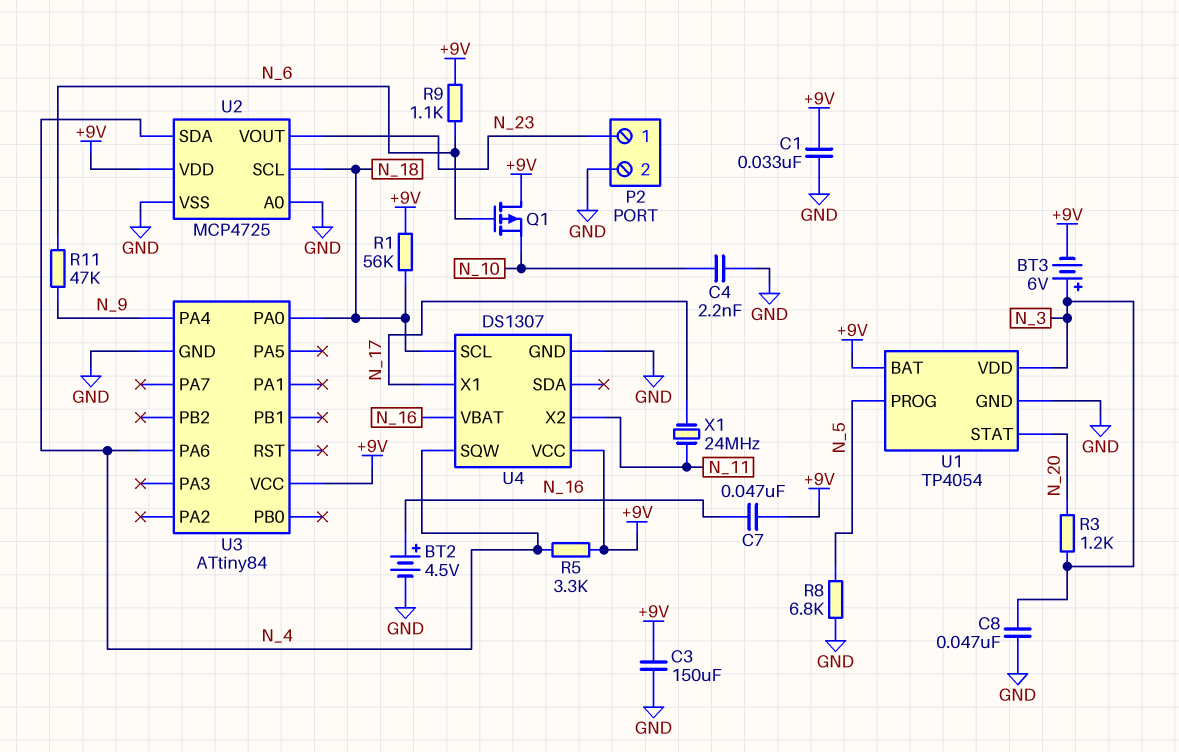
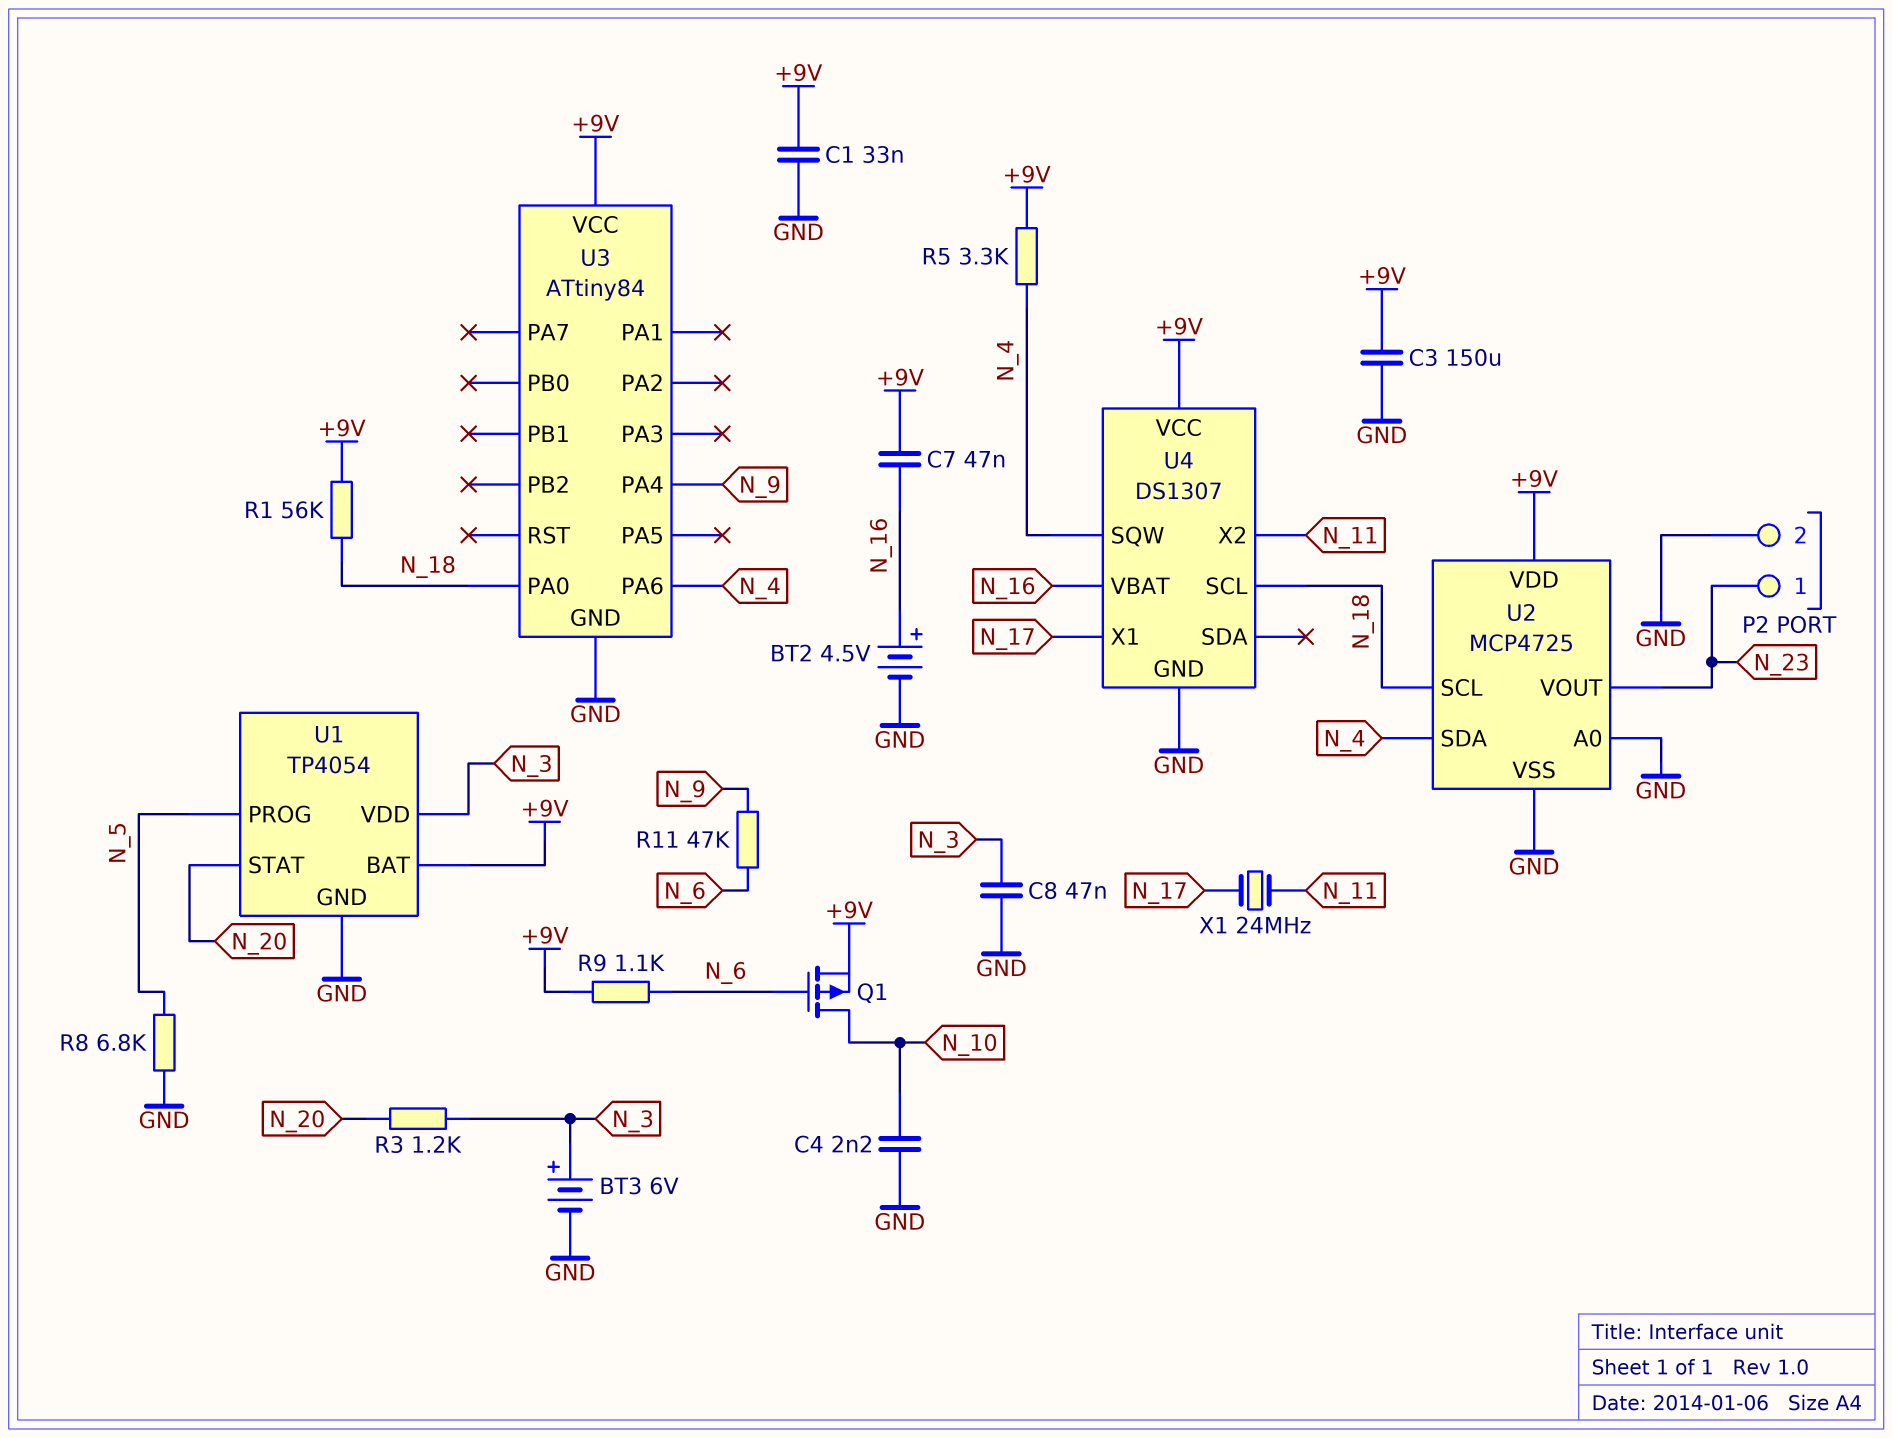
BT3: 6V (plus N_3, minus +9V) -> 6V (plus N_3, minus GND)
Q1: PMOS (G N_6, D +9V, S N_10) -> PMOS (G N_6, D N_10, S +9V)

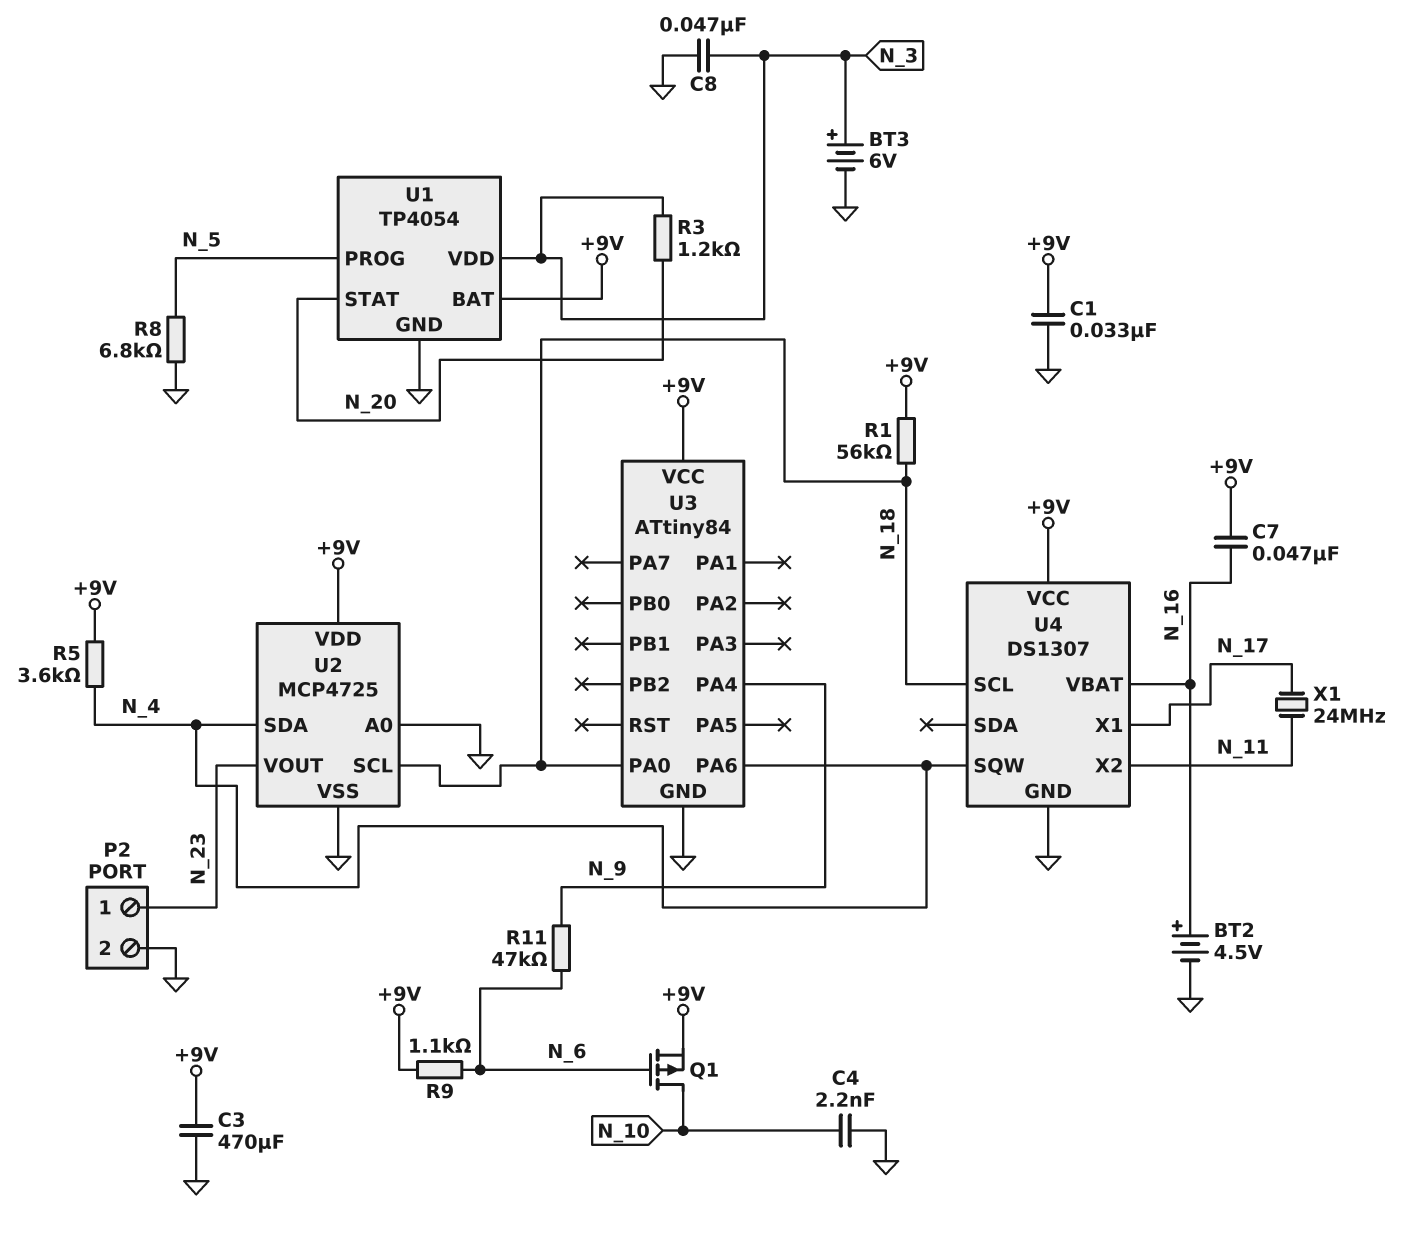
C3: 150uF (+9V, GND) -> 470uF (+9V, GND)
R5: 3.3k (+9V, N_4) -> 3.6k (+9V, N_4)

